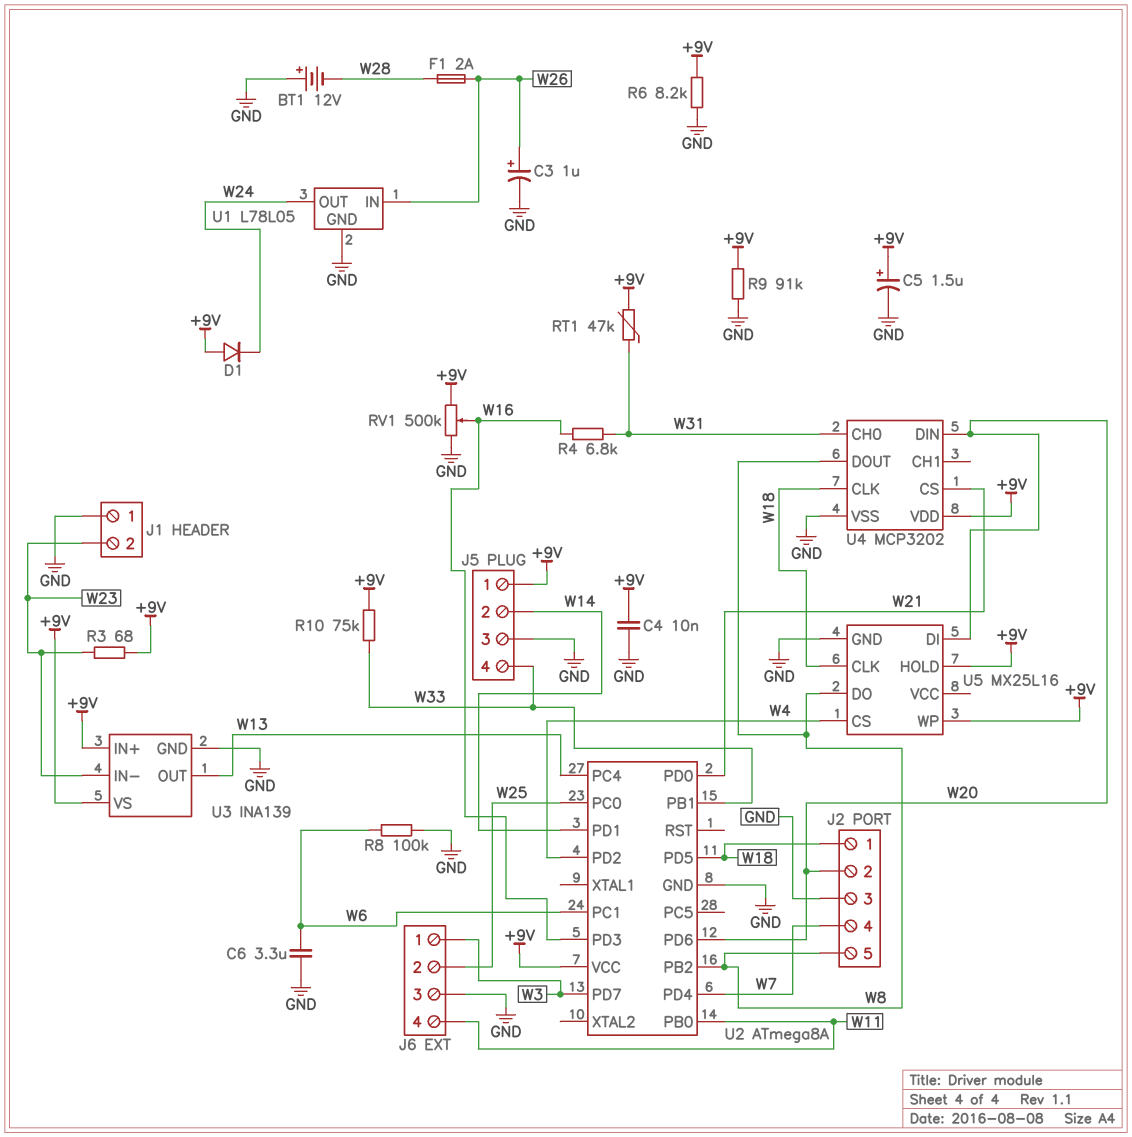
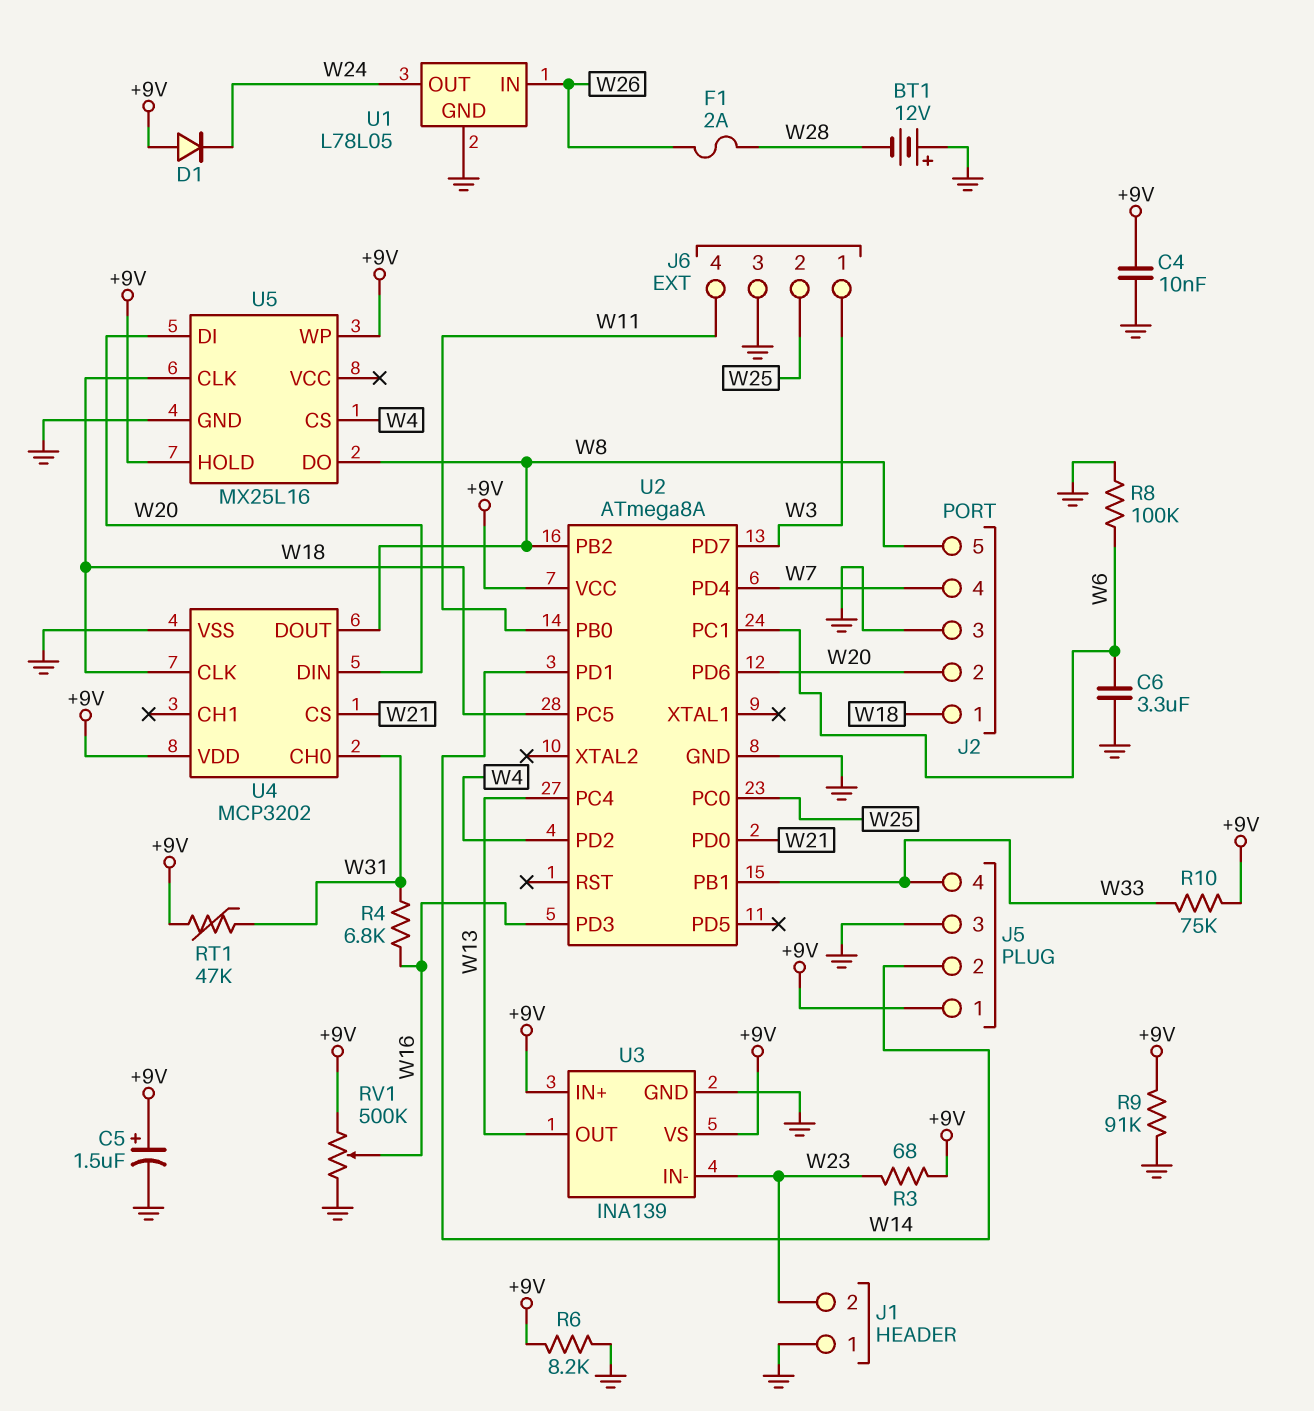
C3: 1uF (plus W26, minus GND) -> none
U2 pin PC5: none -> W18
U2 pin PD5: W18 -> none

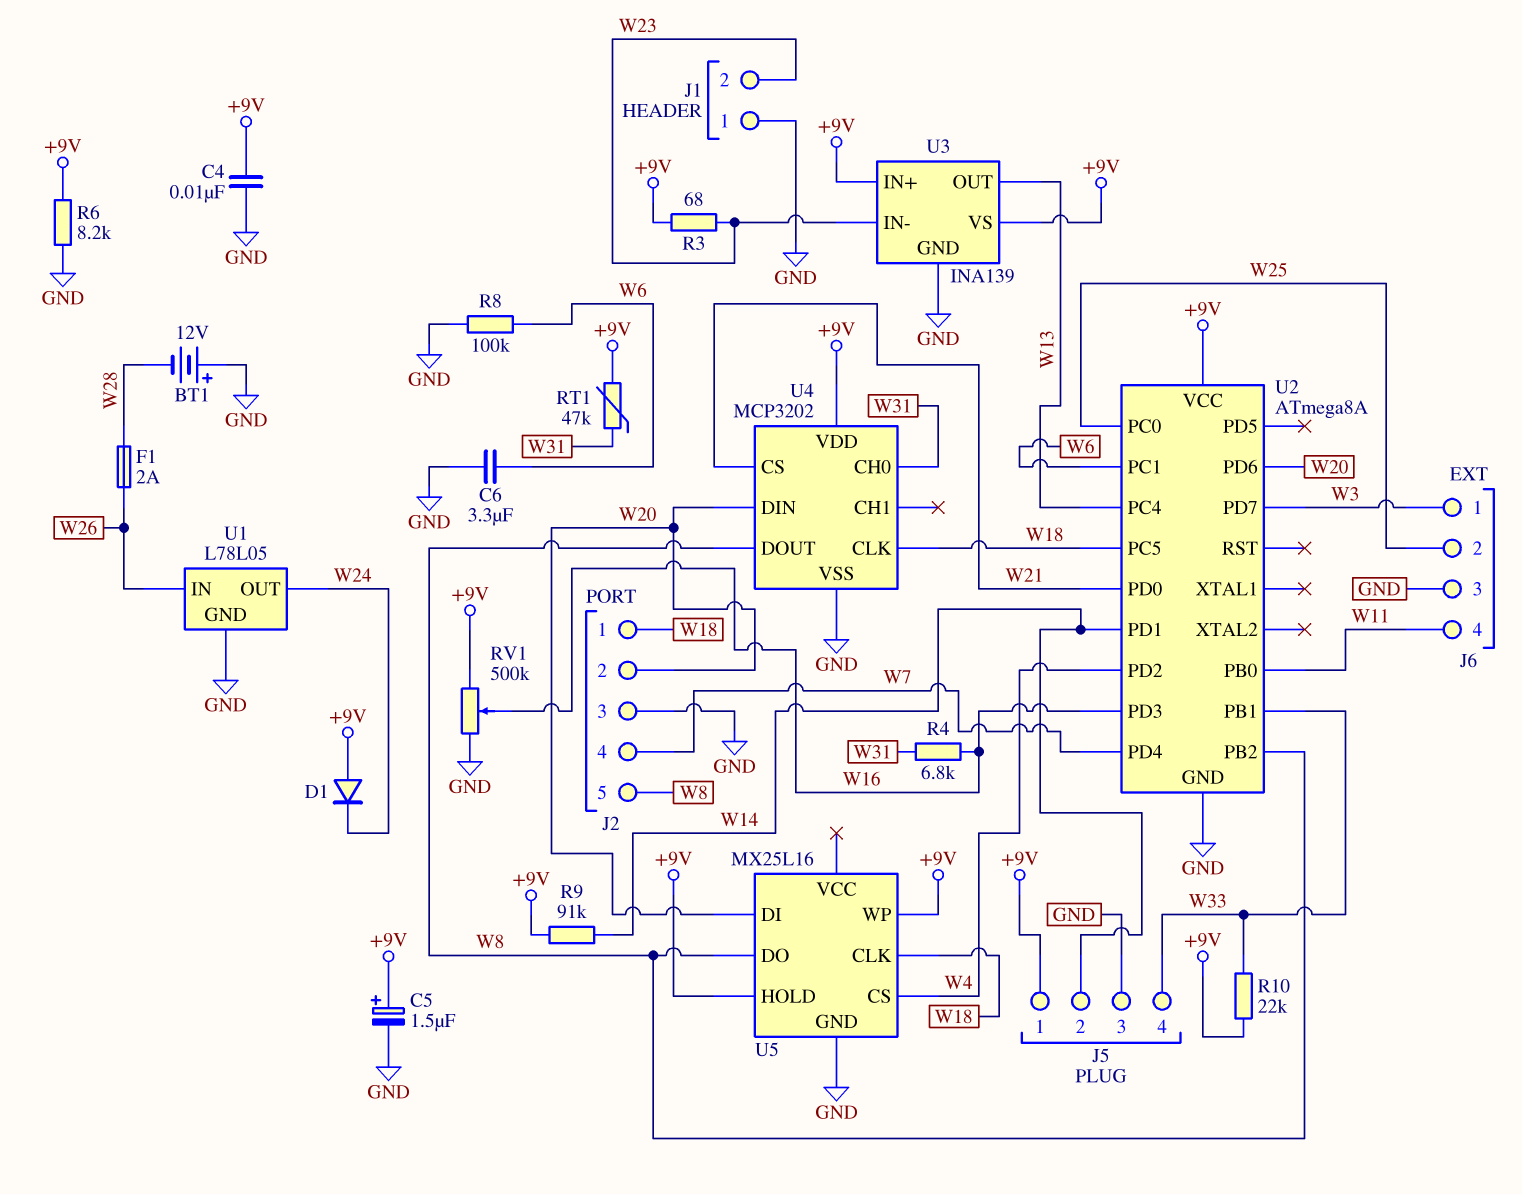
R9: 91k (+9V, GND) -> 91k (+9V, W14)
R10: 75k (+9V, W33) -> 22k (+9V, W33)

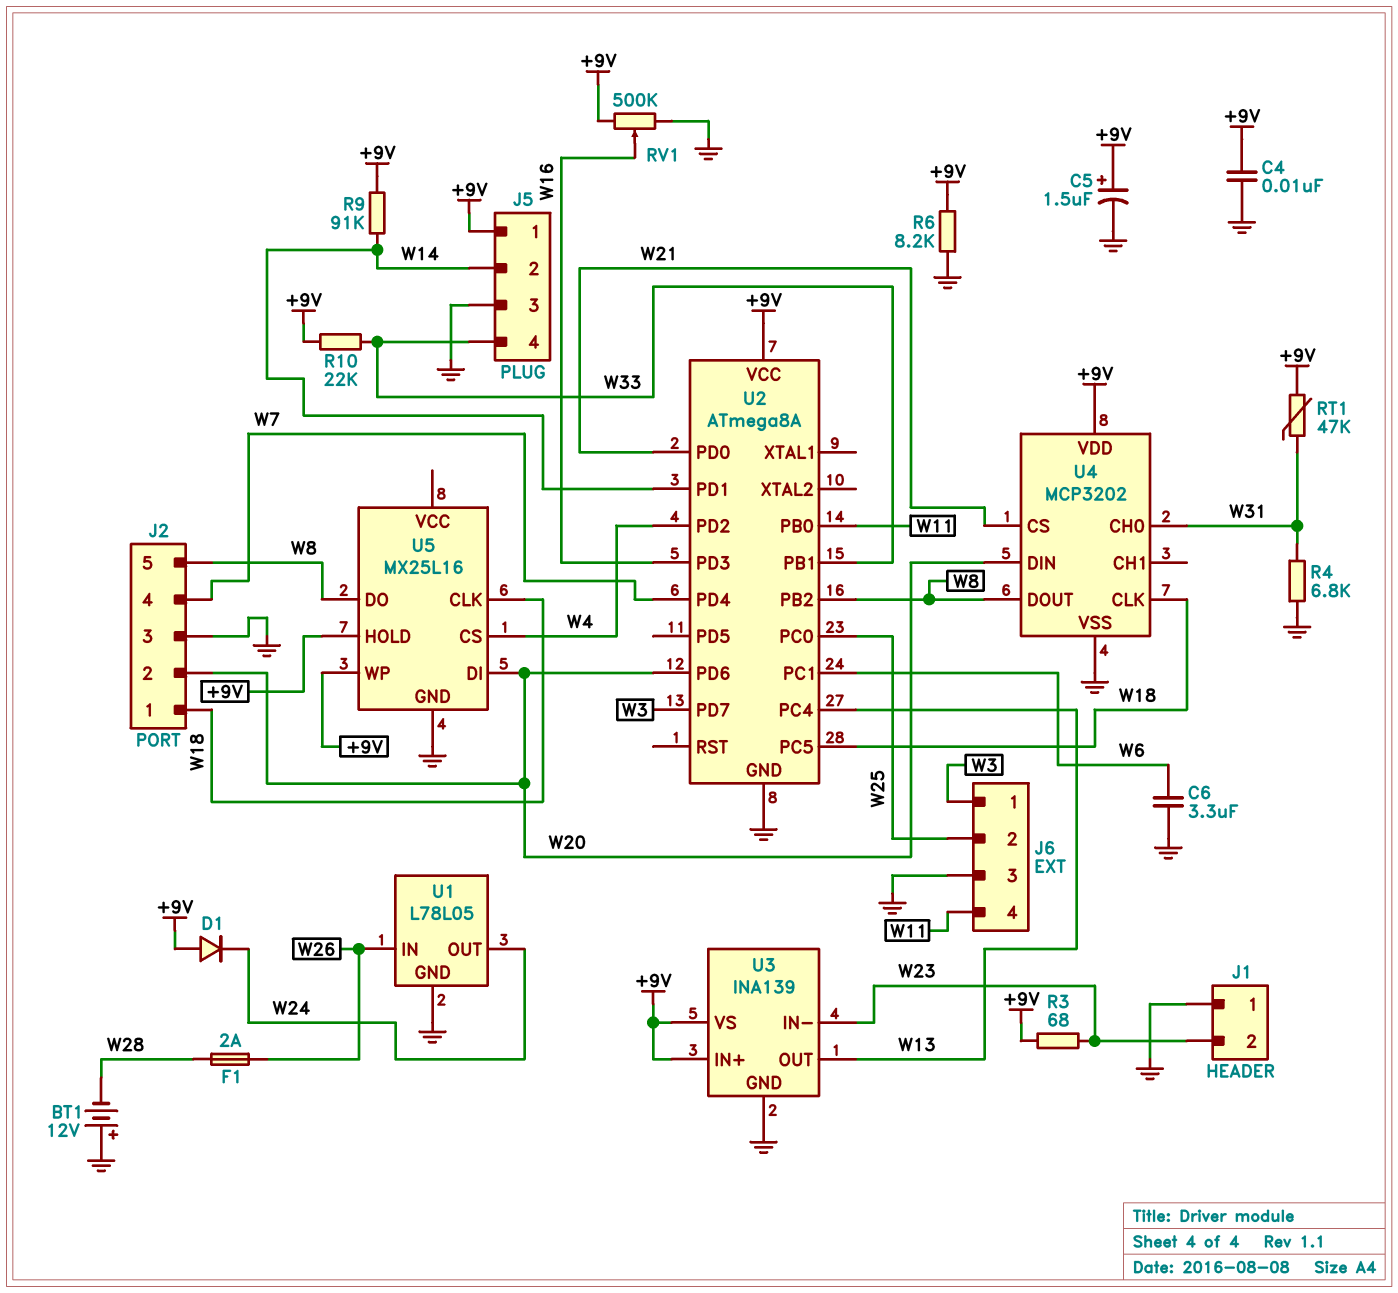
R4: 6.8k (W16, W31) -> 6.8k (GND, W31)
R8: 100k (GND, W6) -> none

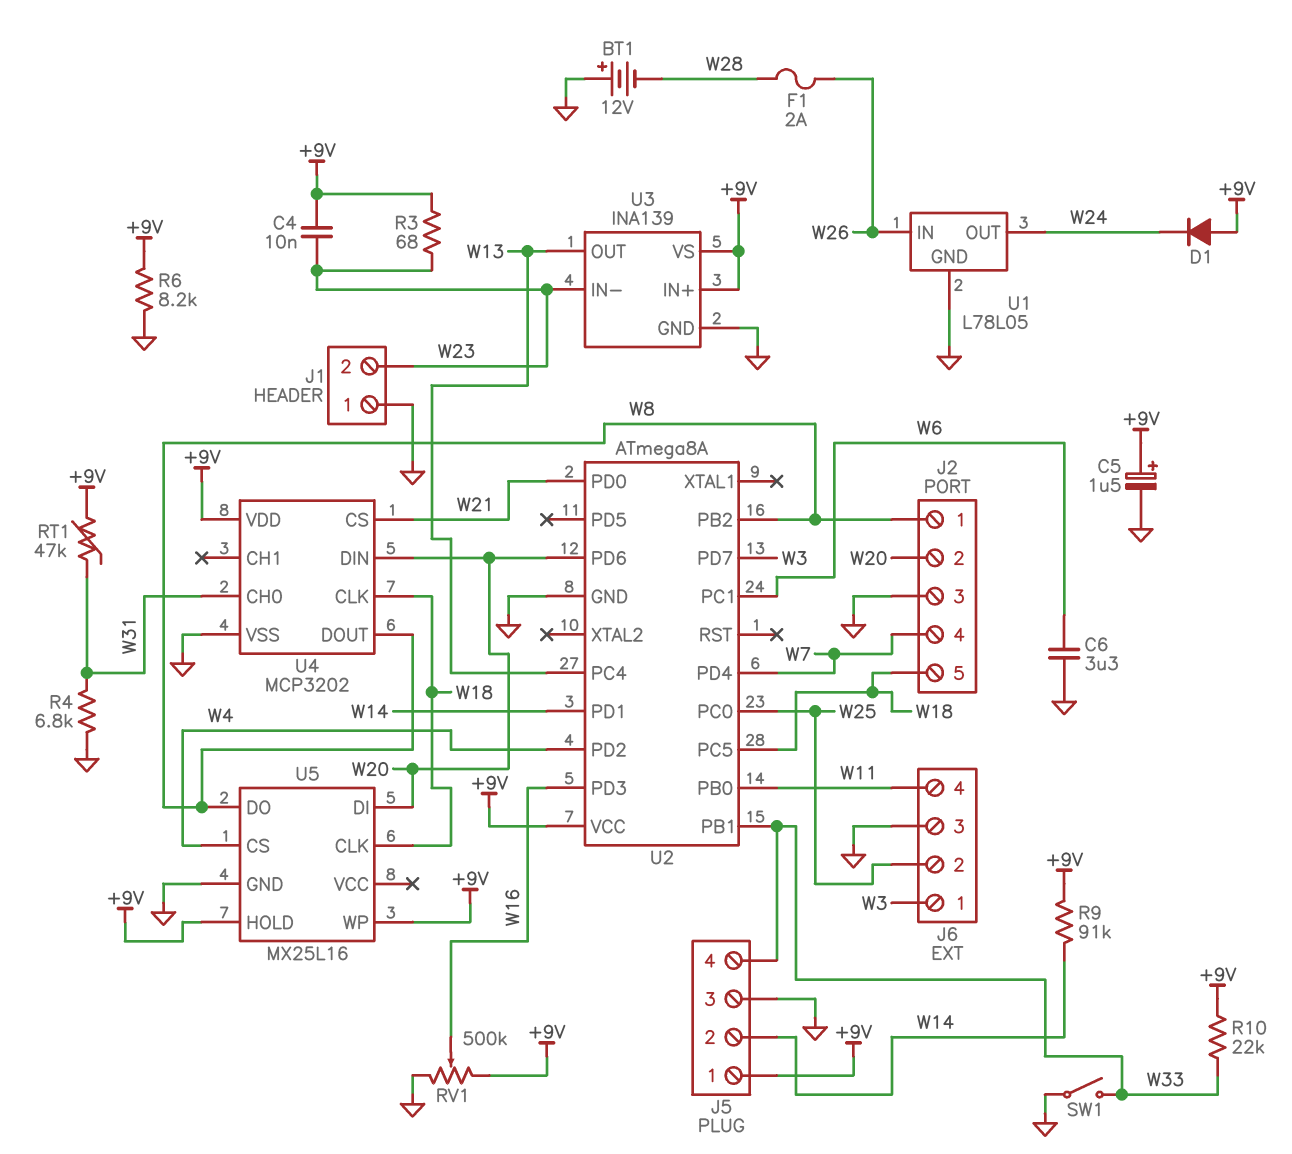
C4: 10nF (+9V, GND) -> 10nF (+9V, W23)
J2 pin 1: W18 -> W8
J2 pin 5: W8 -> W18
SW1: none -> switch (GND, W33)

